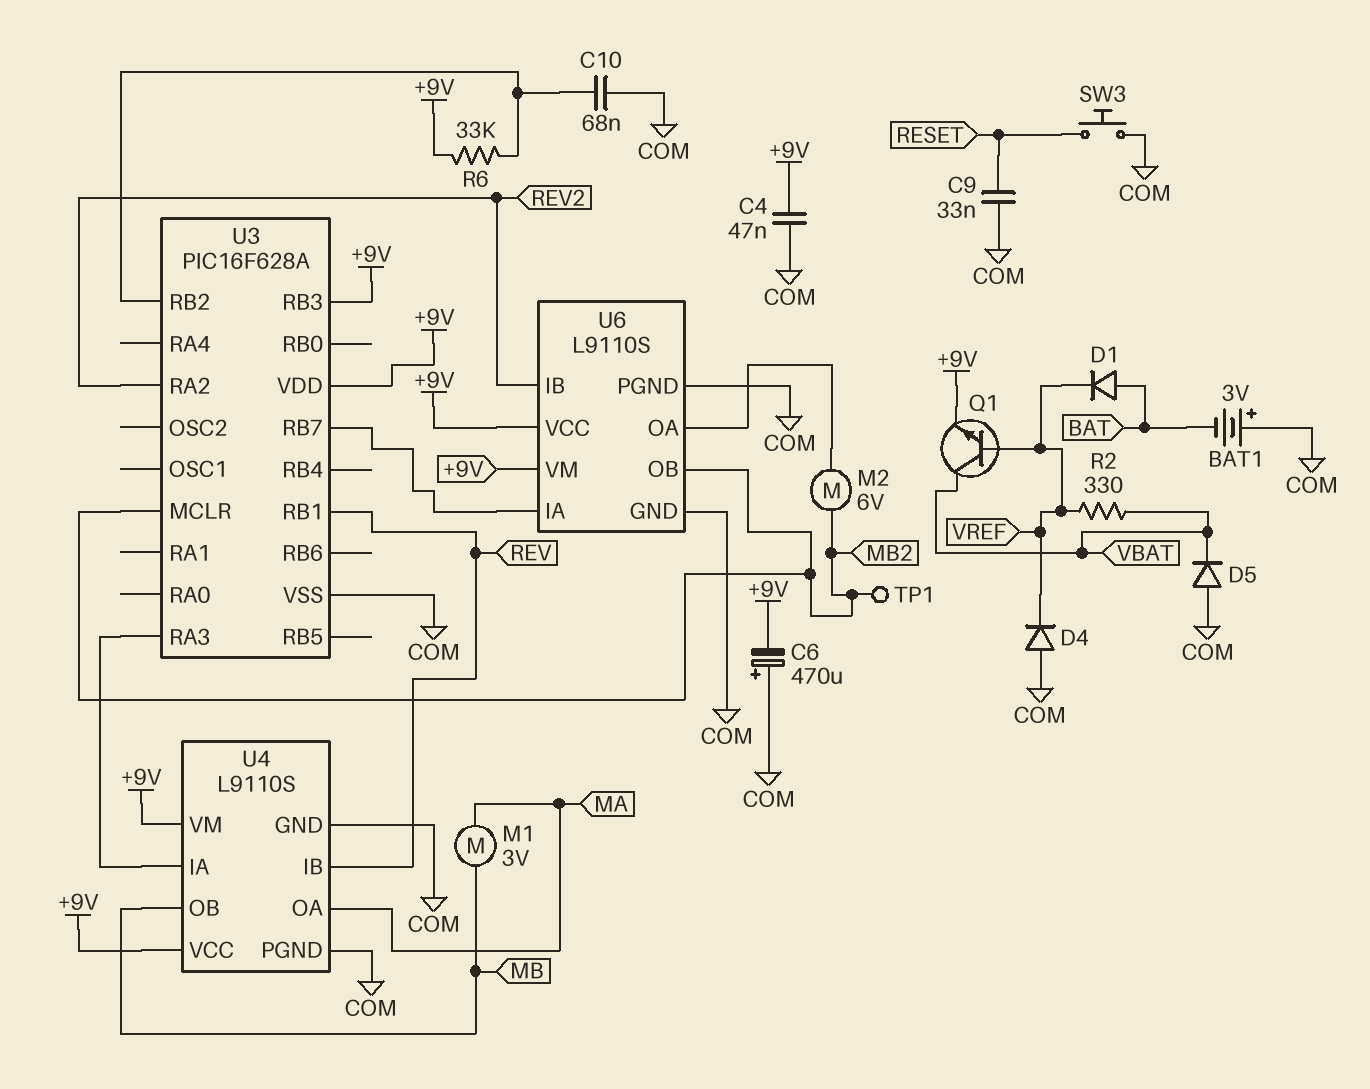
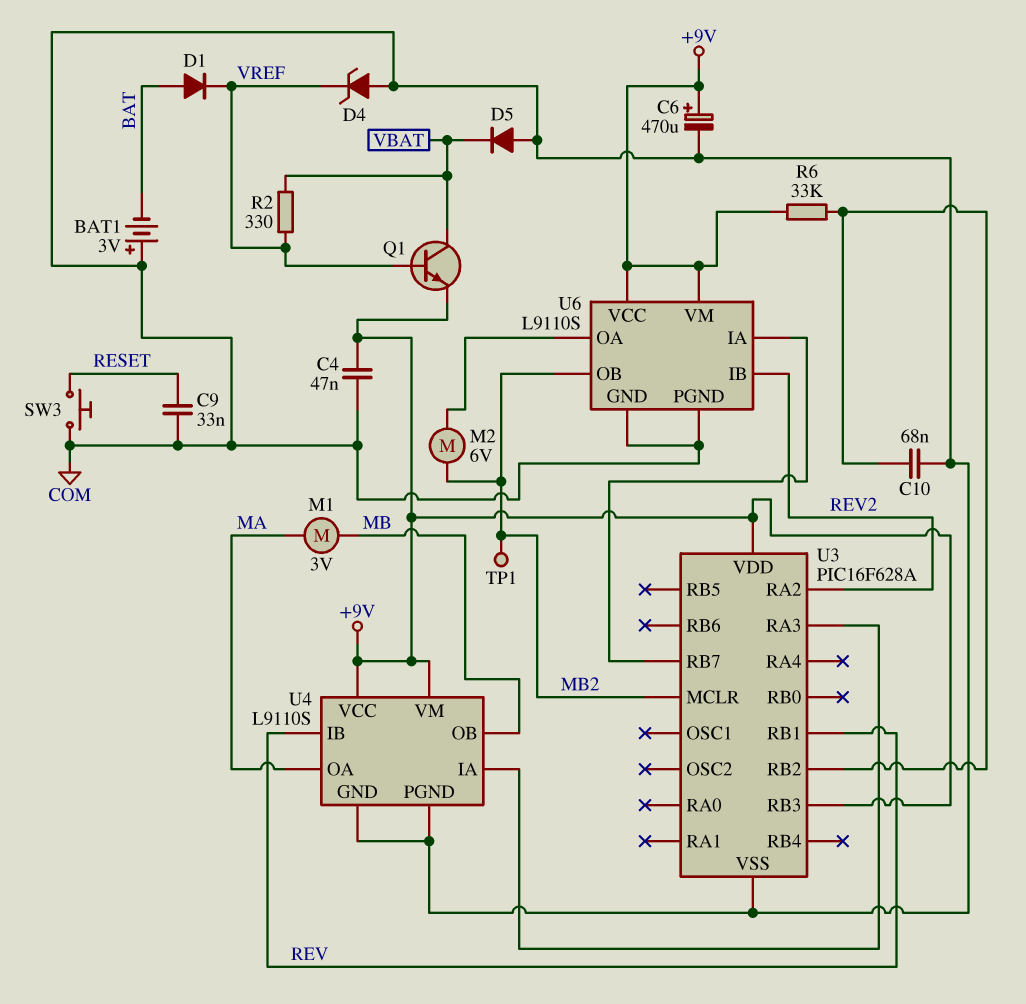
C6: 470uF (plus COM, minus +9V) -> 470uF (plus +9V, minus COM)
D4: diode (A COM, K VREF) -> zener (A COM, K VREF)

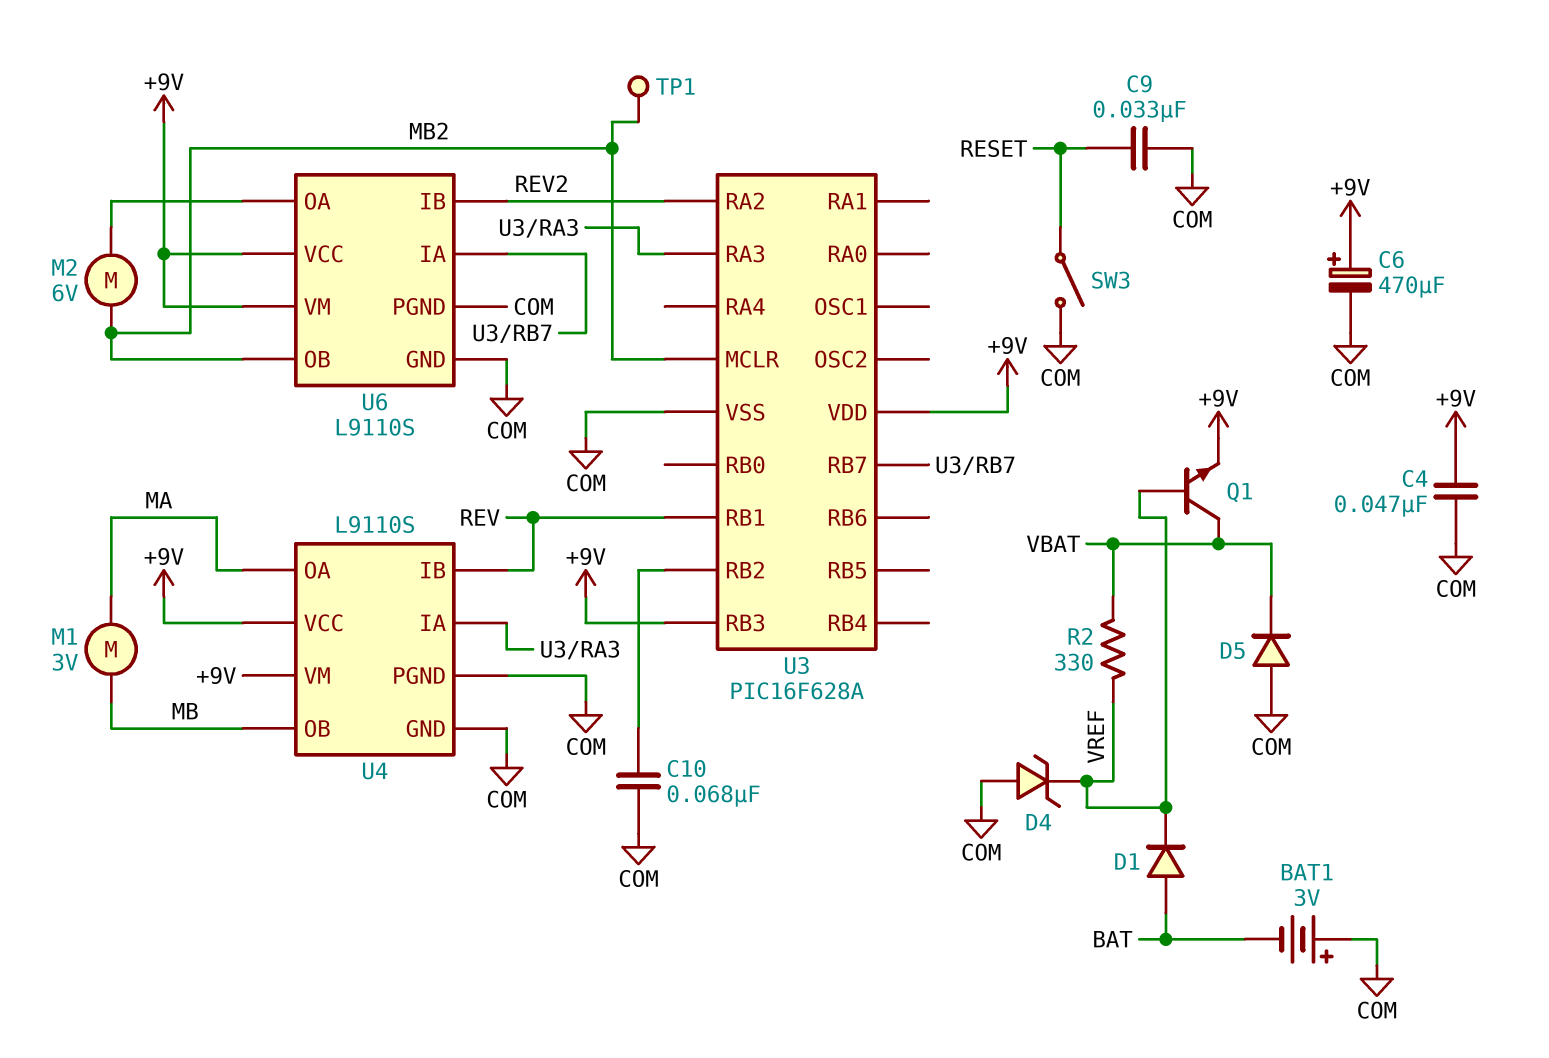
R6: 33k (+9V, U3/RB2) -> none
SW3: button (COM, RESET) -> switch (COM, RESET)

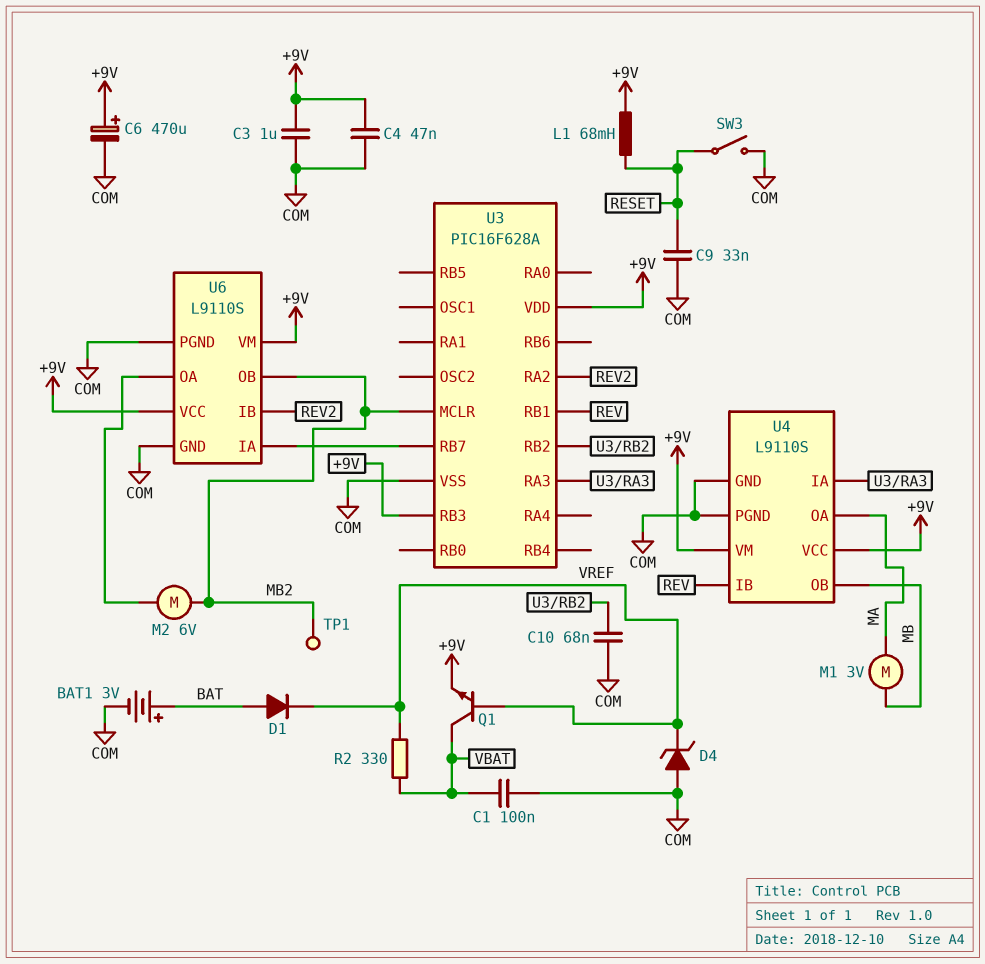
BAT1: 3V (plus COM, minus BAT) -> 3V (plus BAT, minus COM)
C1: none -> 100nF (COM, VBAT)
C3: none -> 1uF (+9V, COM)
D5: diode (A COM, K VBAT) -> none
L1: none -> 68mH (+9V, RESET)

